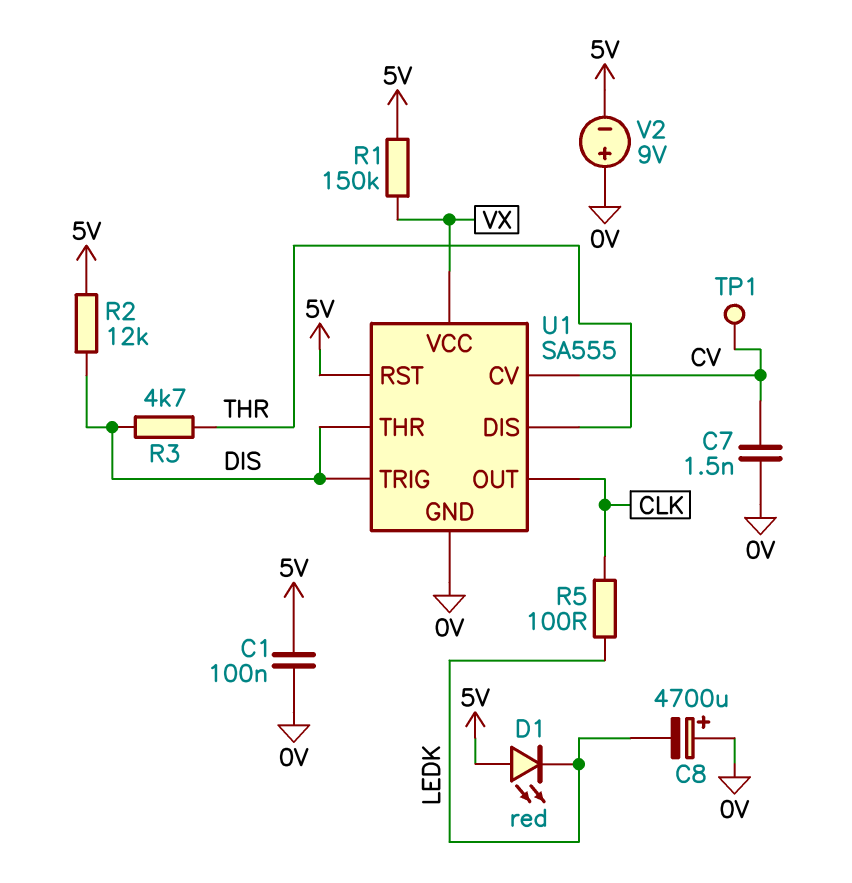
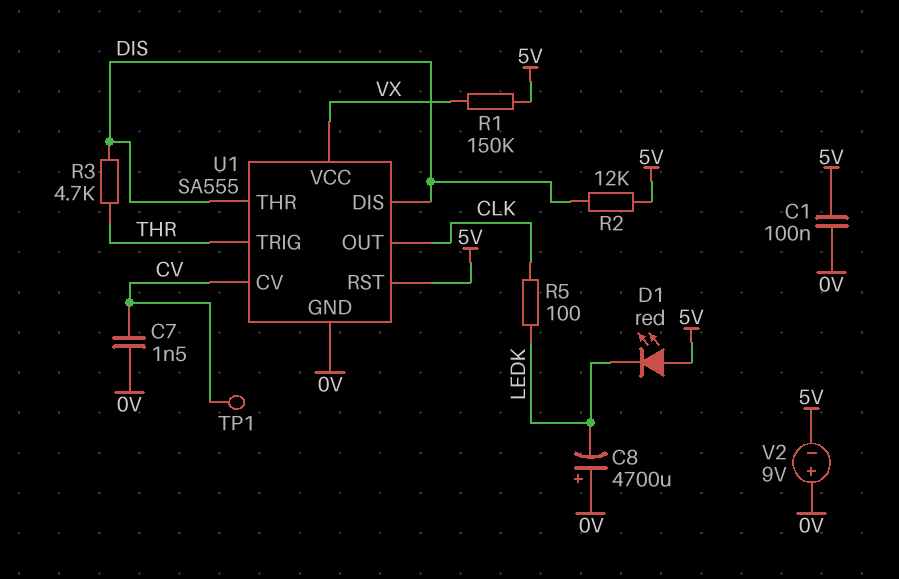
U1 pin DIS: THR -> DIS
U1 pin TRIG: DIS -> THR

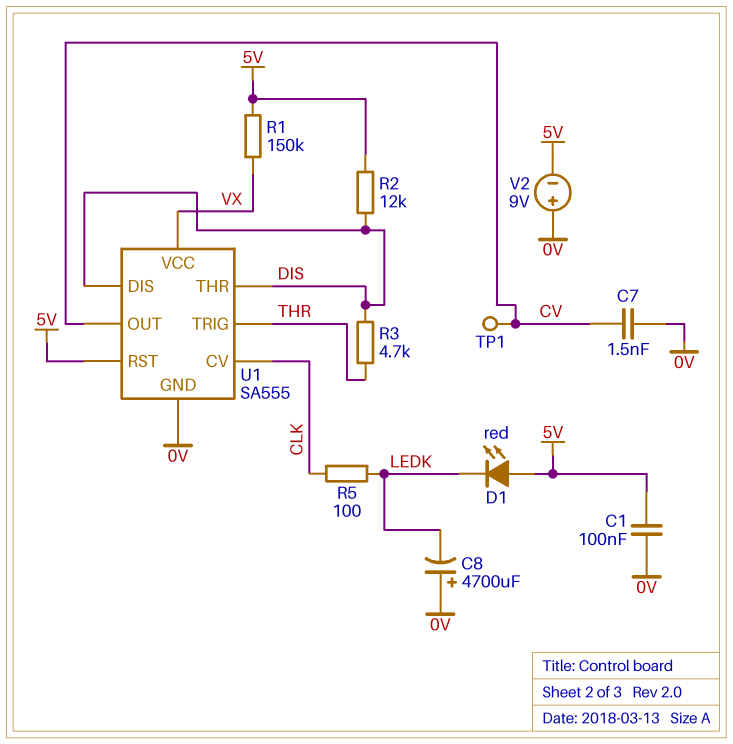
U1 pin CV: CV -> CLK
U1 pin OUT: CLK -> CV

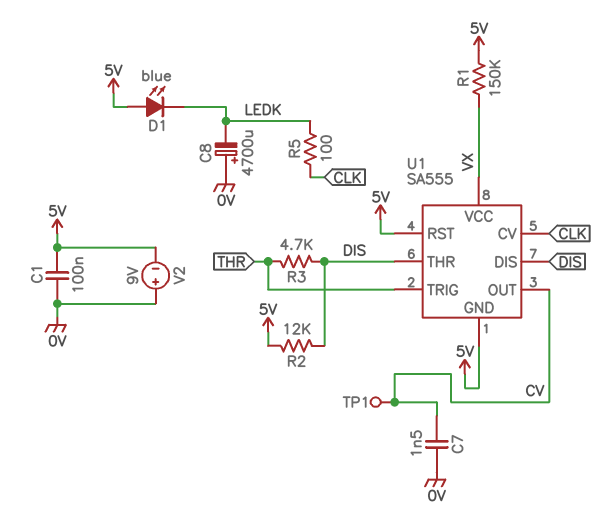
D1: LED red (A 5V, K LEDK) -> LED blue (A 5V, K LEDK)
U1 pin GND: 0V -> 5V

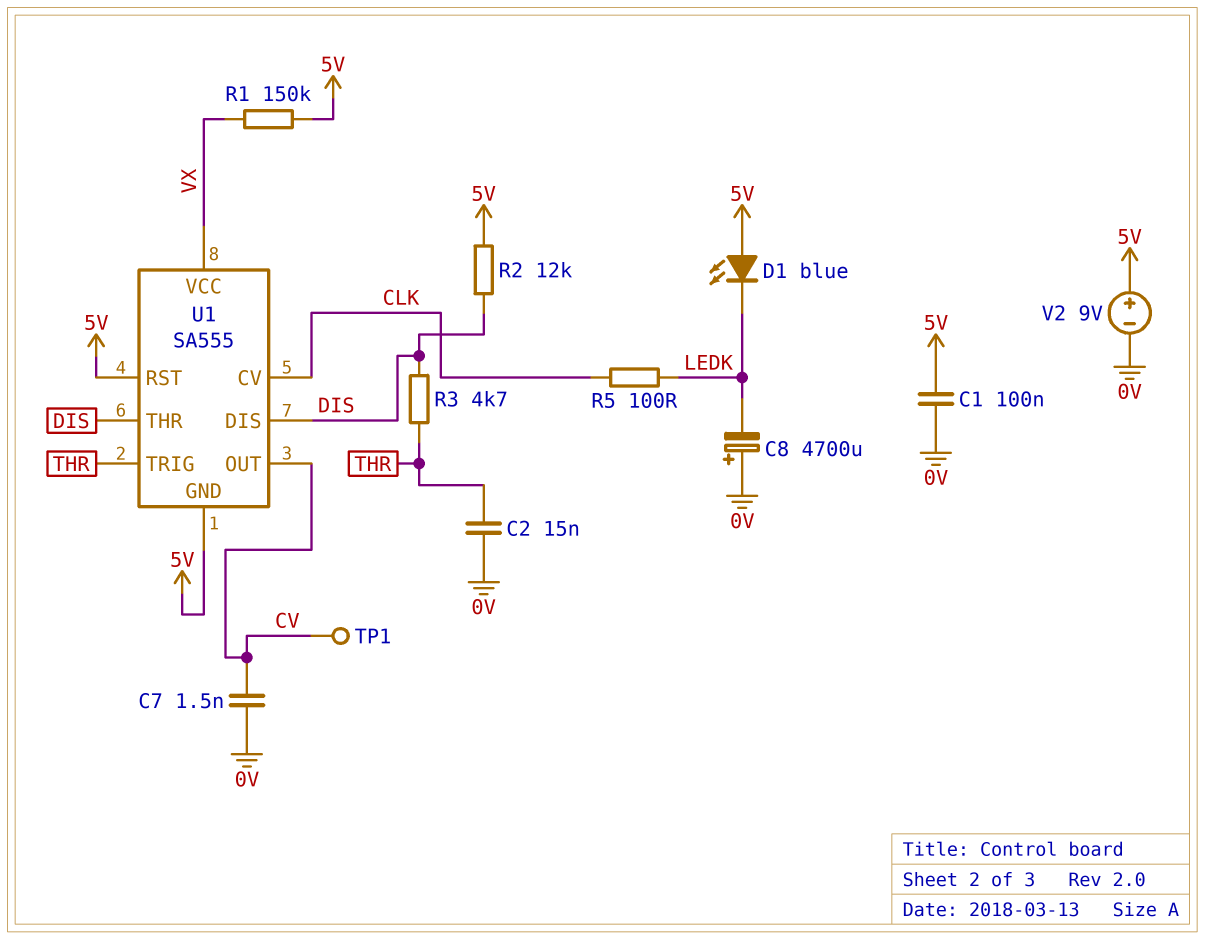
C2: none -> 15nF (0V, THR)
V2: 9V (plus 0V, minus 5V) -> 9V (plus 5V, minus 0V)

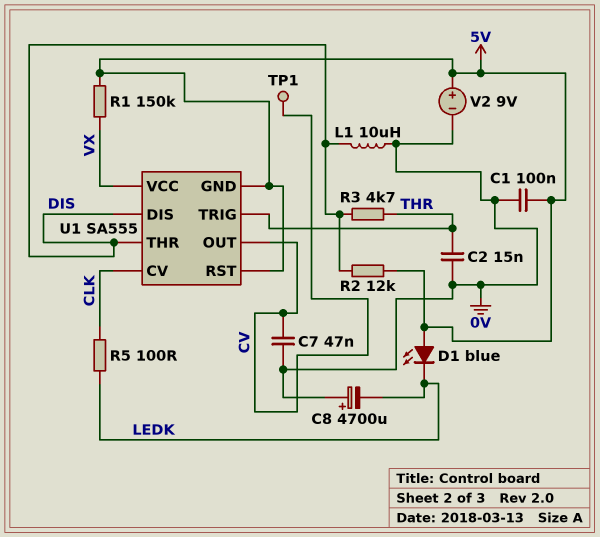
C7: 1.5nF (0V, CV) -> 47nF (0V, CV)
L1: none -> 10uH (0V, DIS)

